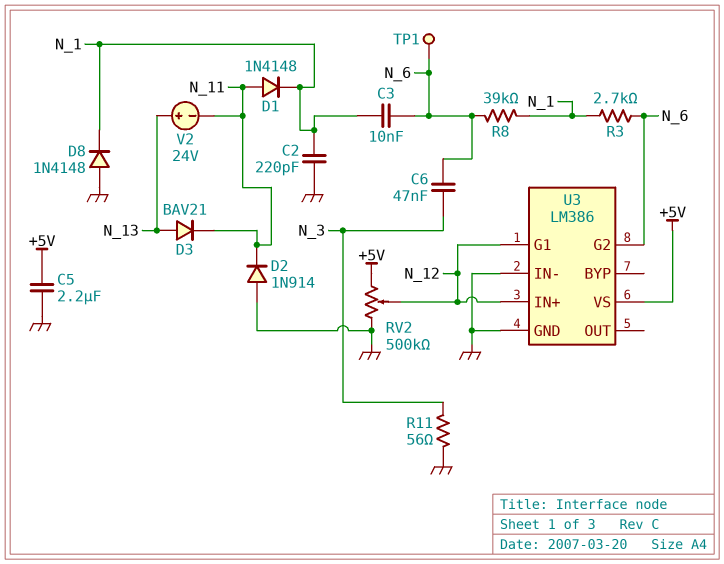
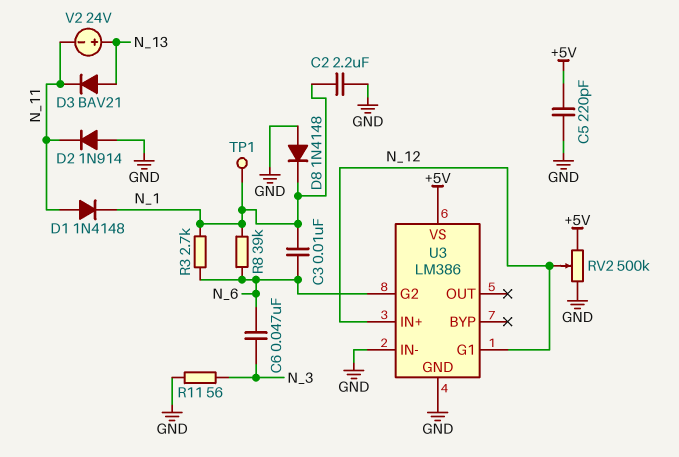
C2: 220pF (GND, N_1) -> 2.2uF (GND, N_1)
C5: 2.2uF (+5V, GND) -> 220pF (+5V, GND)
TP1: test point (N_6) -> test point (N_1)

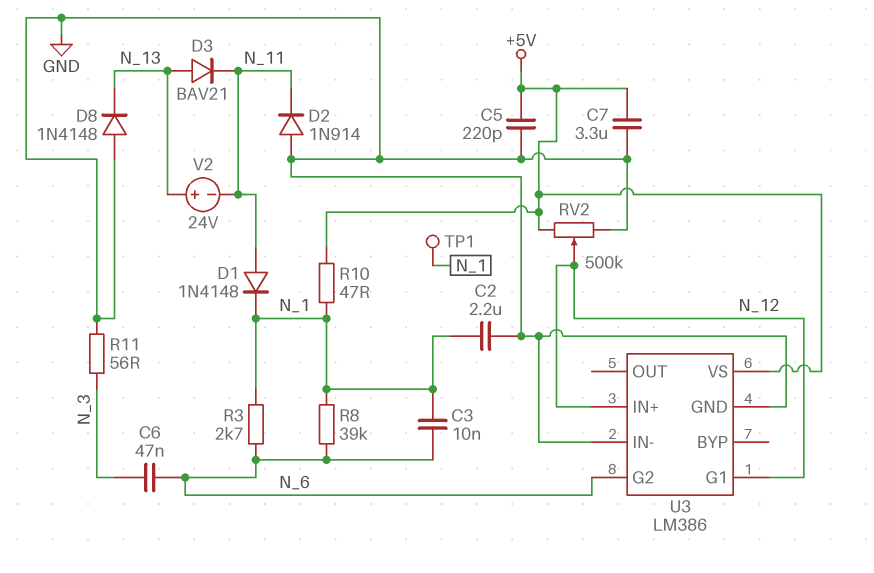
C7: none -> 3.3uF (+5V, GND)
D8: diode 1N4148 (A GND, K N_1) -> diode 1N4148 (A GND, K N_13)
R10: none -> 47 (+5V, N_1)

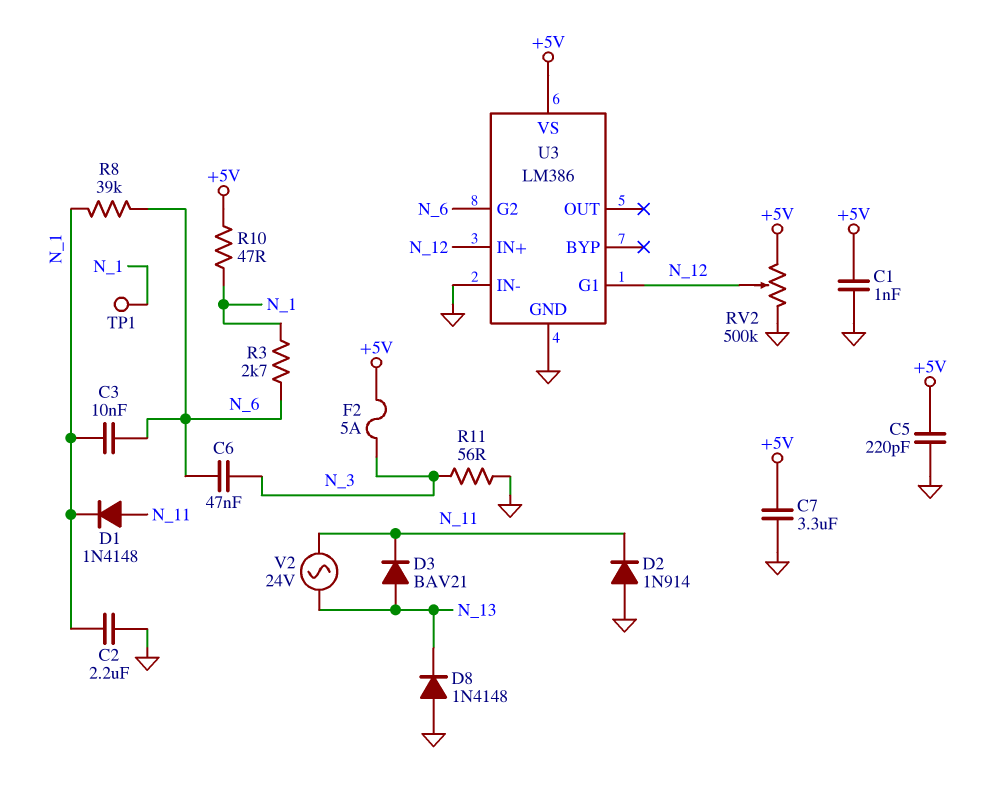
C1: none -> 1nF (+5V, GND)
F2: none -> 5A (+5V, N_3)
V2: 24V (plus N_13, minus N_11) -> AC 24V (N_11, N_13)

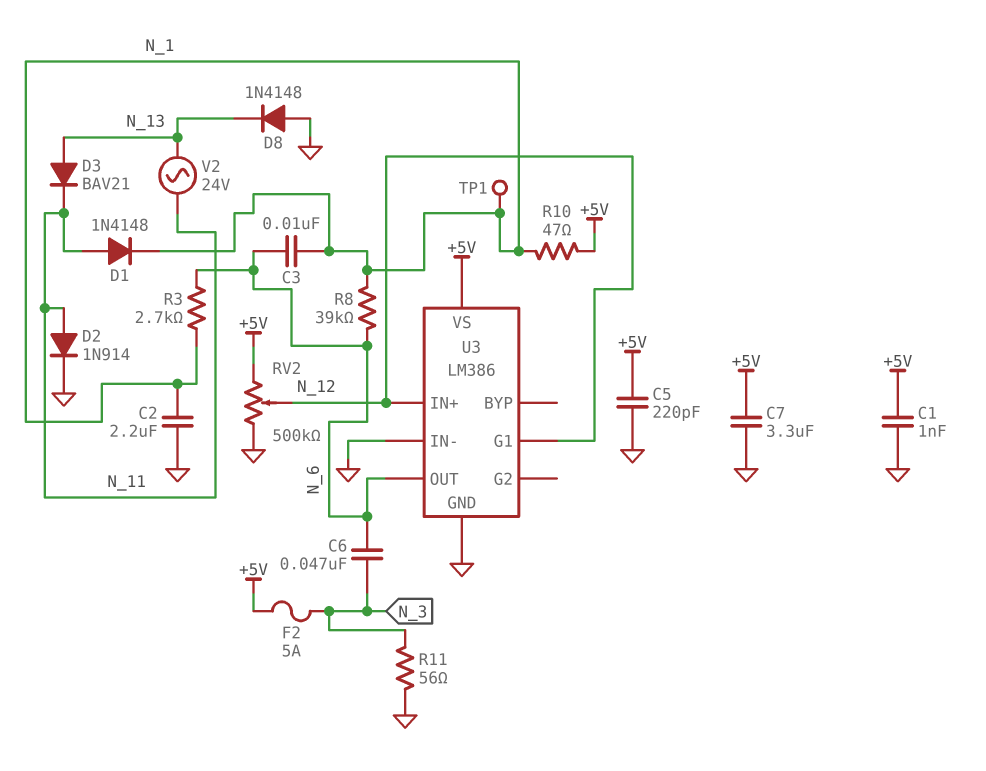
D2: diode 1N914 (A GND, K N_11) -> diode 1N914 (A N_11, K GND)
U3 pin G2: N_6 -> none
U3 pin OUT: none -> N_6

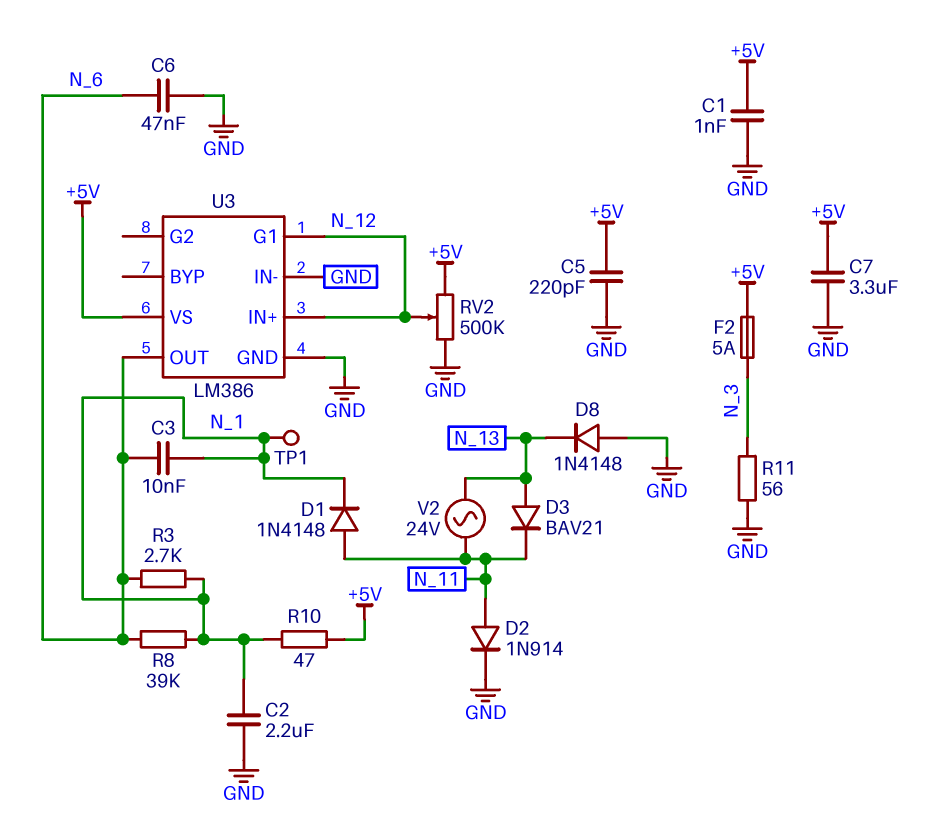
C6: 47nF (N_3, N_6) -> 47nF (GND, N_6)

